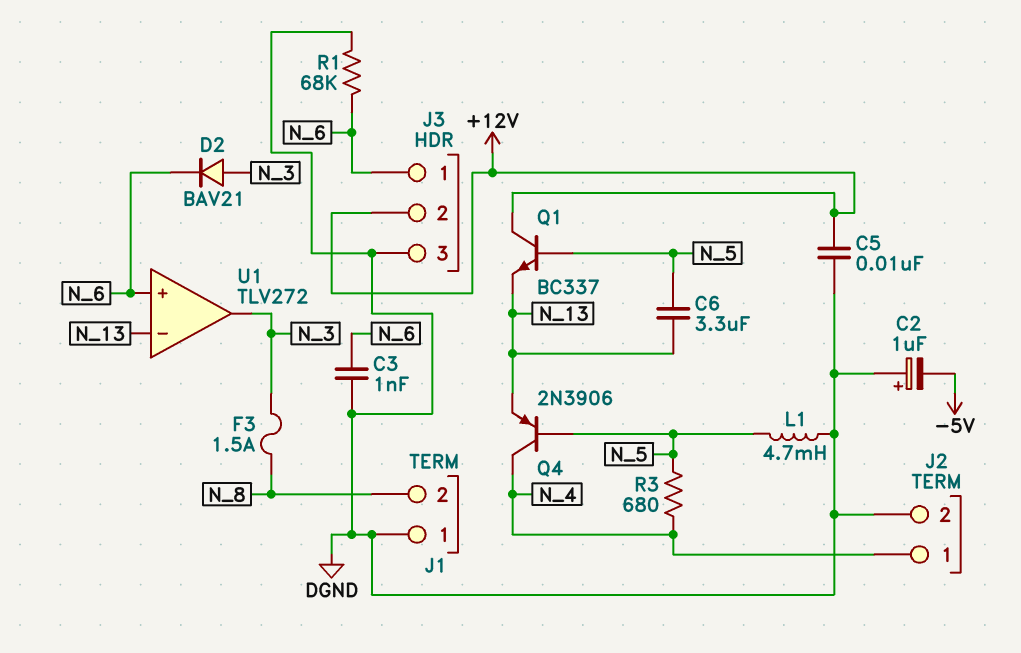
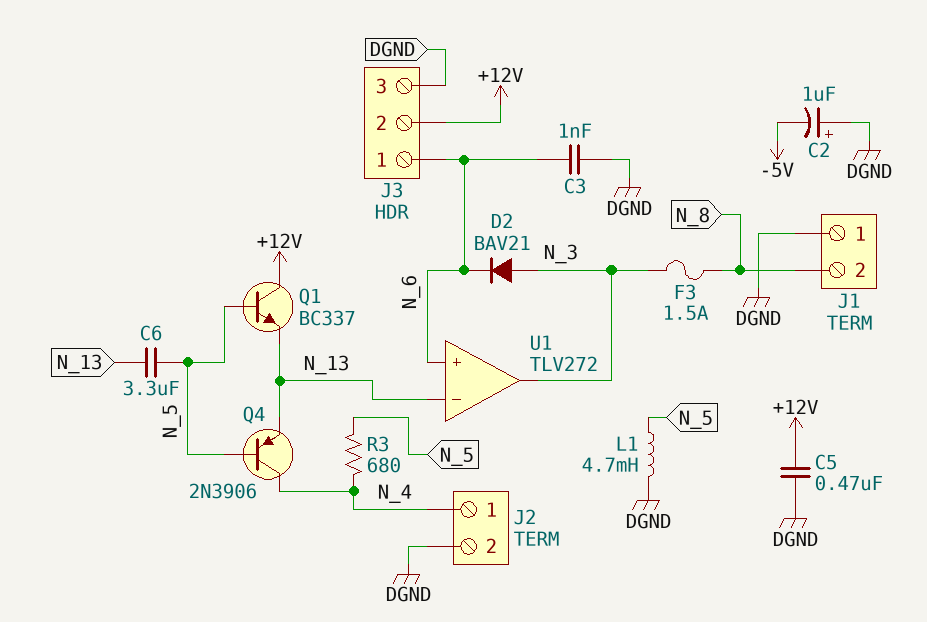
C5: 10nF (+12V, DGND) -> 470nF (+12V, DGND)
R1: 68k (DGND, N_6) -> none

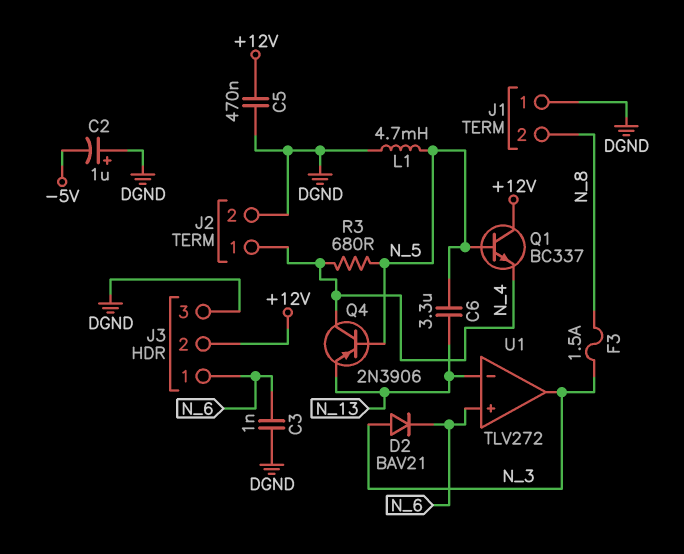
Q1: NPN BC337 (B N_5, C +12V, E N_13) -> NPN BC337 (B N_5, C +12V, E N_4)

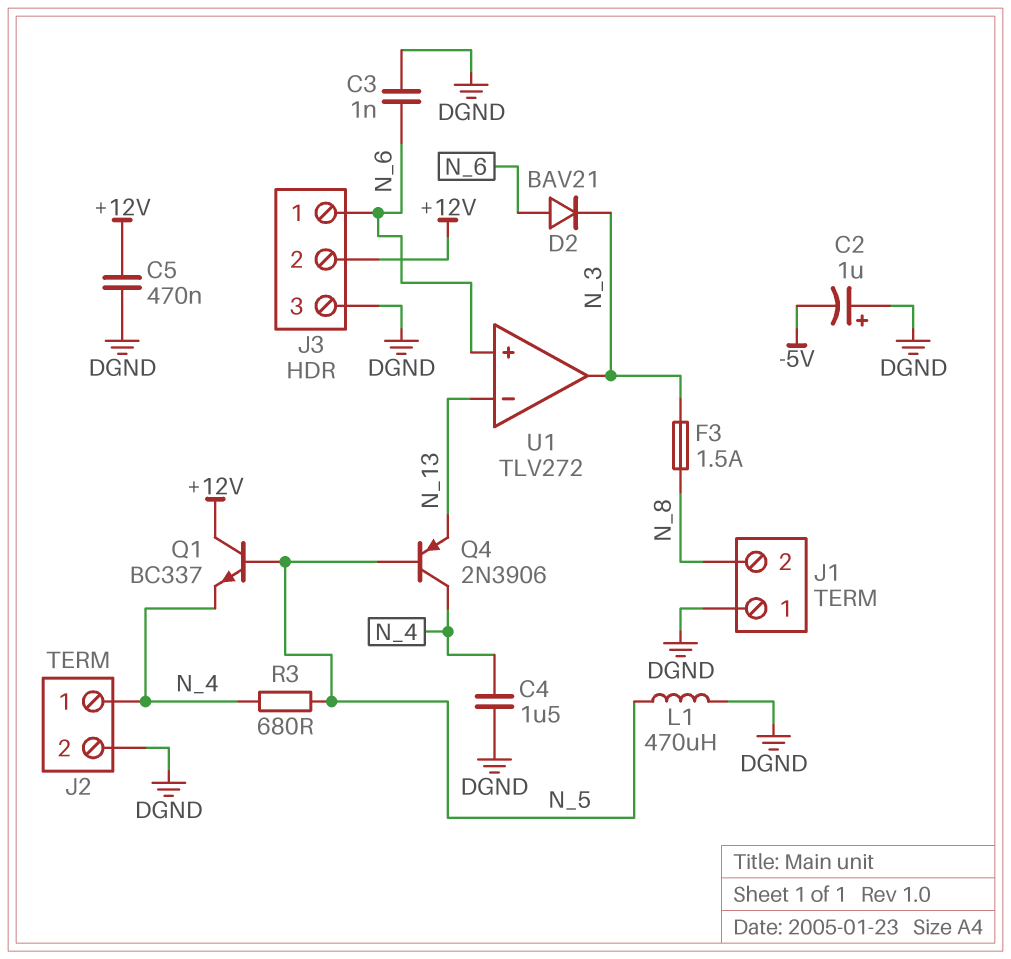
C4: none -> 1.5uF (DGND, N_4)
C6: 3.3uF (N_5, N_13) -> none
D2: diode BAV21 (A N_3, K N_6) -> diode BAV21 (A N_6, K N_3)
L1: 4.7mH (DGND, N_5) -> 470uH (DGND, N_5)

